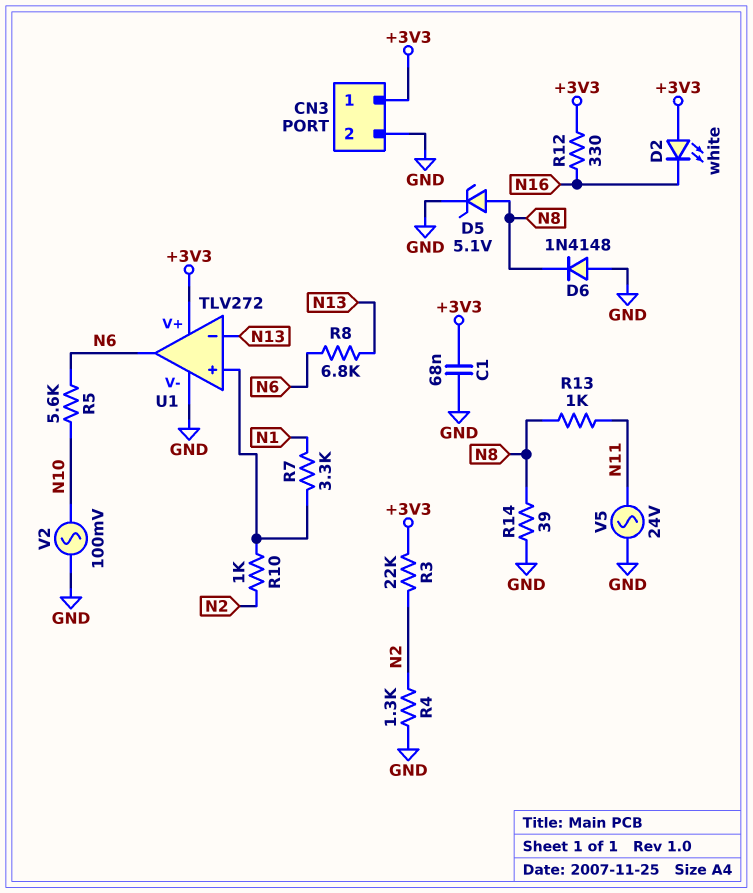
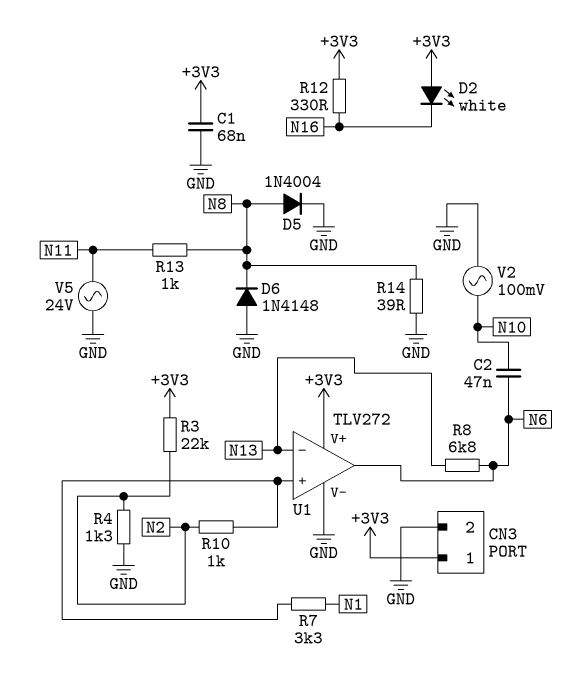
C2: none -> 47nF (N6, N10)
D5: zener 5.1V (A N8, K GND) -> diode 1N4004 (A N8, K GND)
R5: 5.6k (N6, N10) -> none

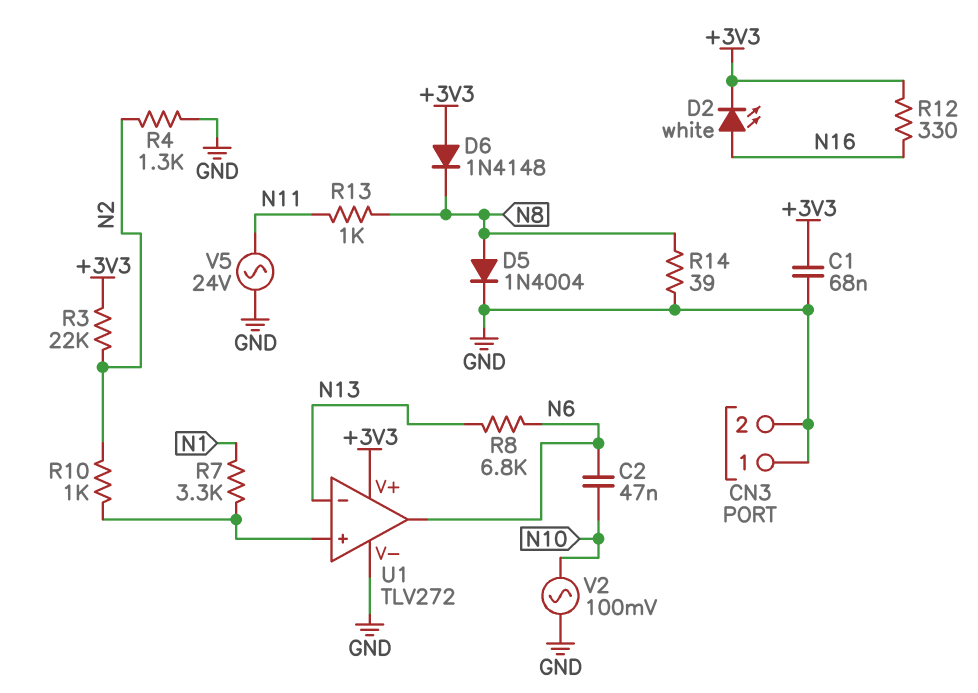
CN3 pin 1: +3V3 -> GND
D2: LED white (A +3V3, K N16) -> LED white (A N16, K +3V3)
D6: diode 1N4148 (A GND, K N8) -> diode 1N4148 (A +3V3, K N8)

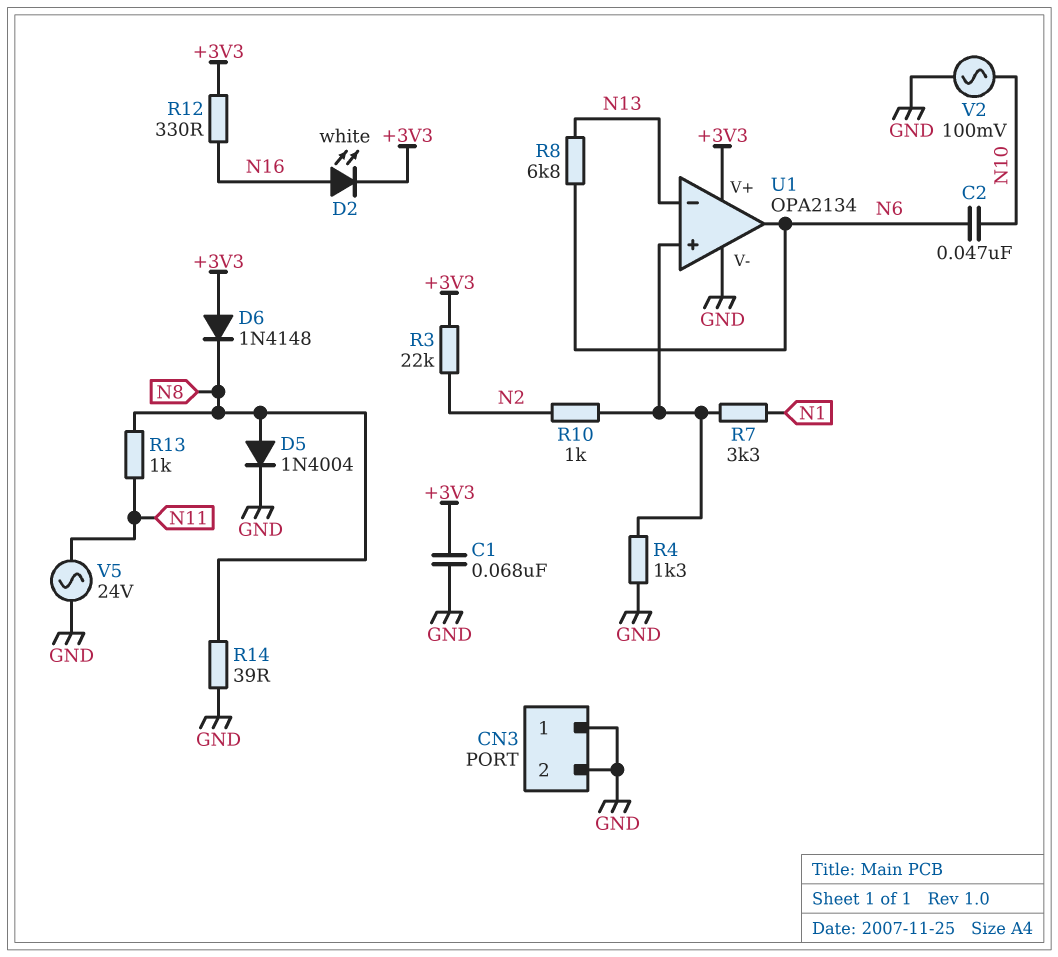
R4: 1.3k (GND, N2) -> 1.3k (GND, U1/in+)
U1: TLV272 -> OPA2134

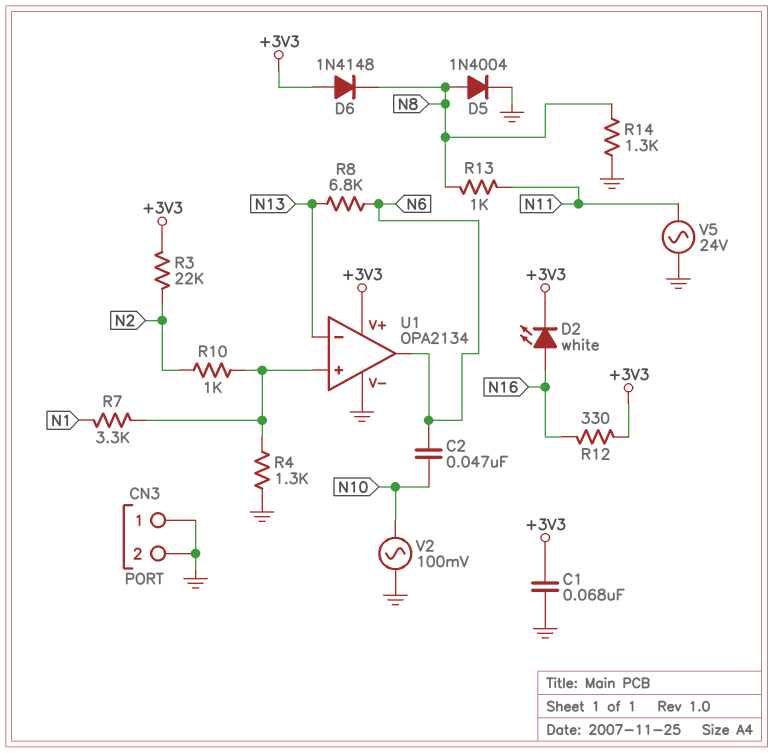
R14: 39 (GND, N8) -> 1.3k (GND, N8)

